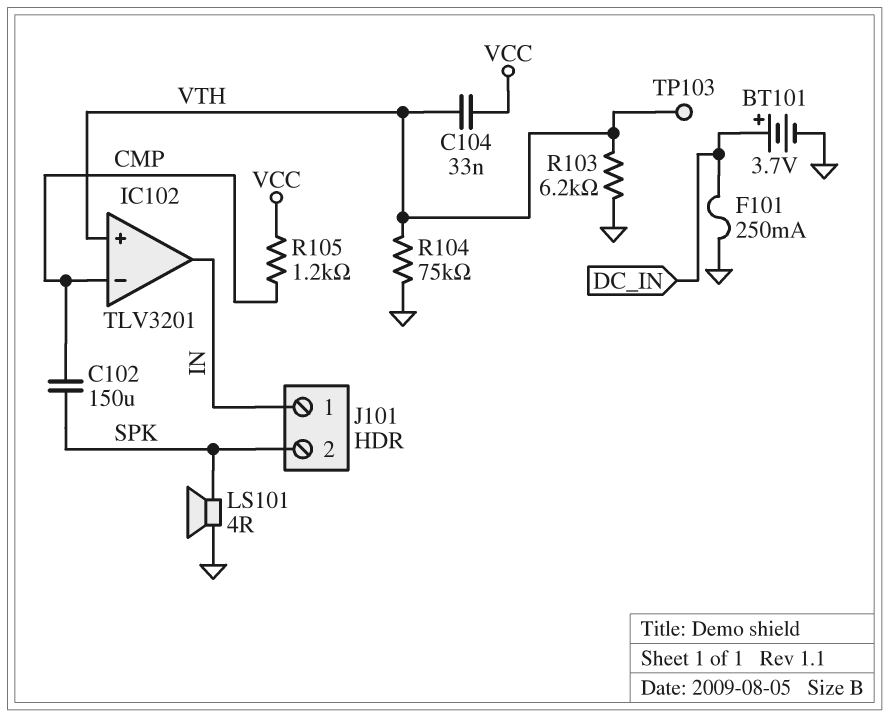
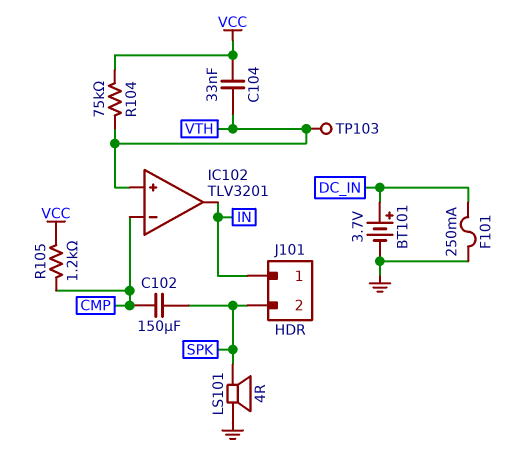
R103: 6.2k (GND, VTH) -> none
R104: 75k (GND, VTH) -> 75k (VCC, VTH)

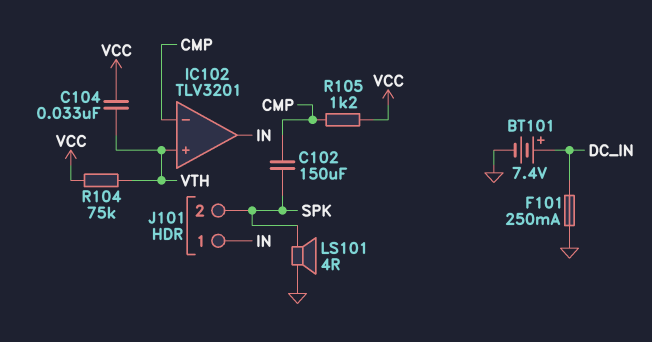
BT101: 3.7V (plus DC_IN, minus GND) -> 7.4V (plus DC_IN, minus GND)
TP103: test point (VTH) -> none

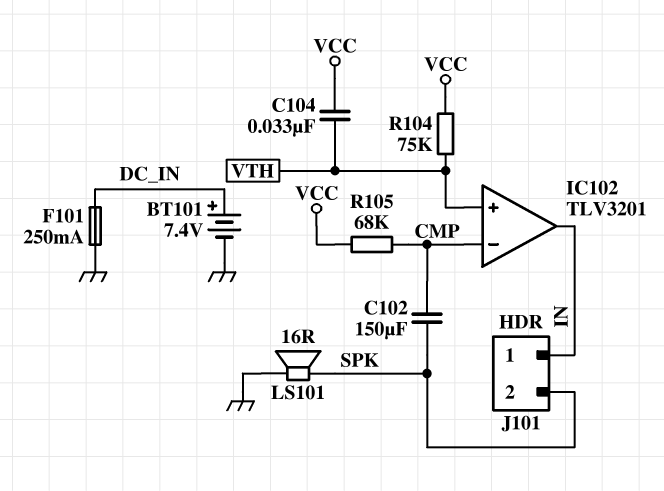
LS101: speaker 4R (GND, SPK) -> speaker 16R (GND, SPK)
R105: 1.2k (CMP, VCC) -> 68k (CMP, VCC)

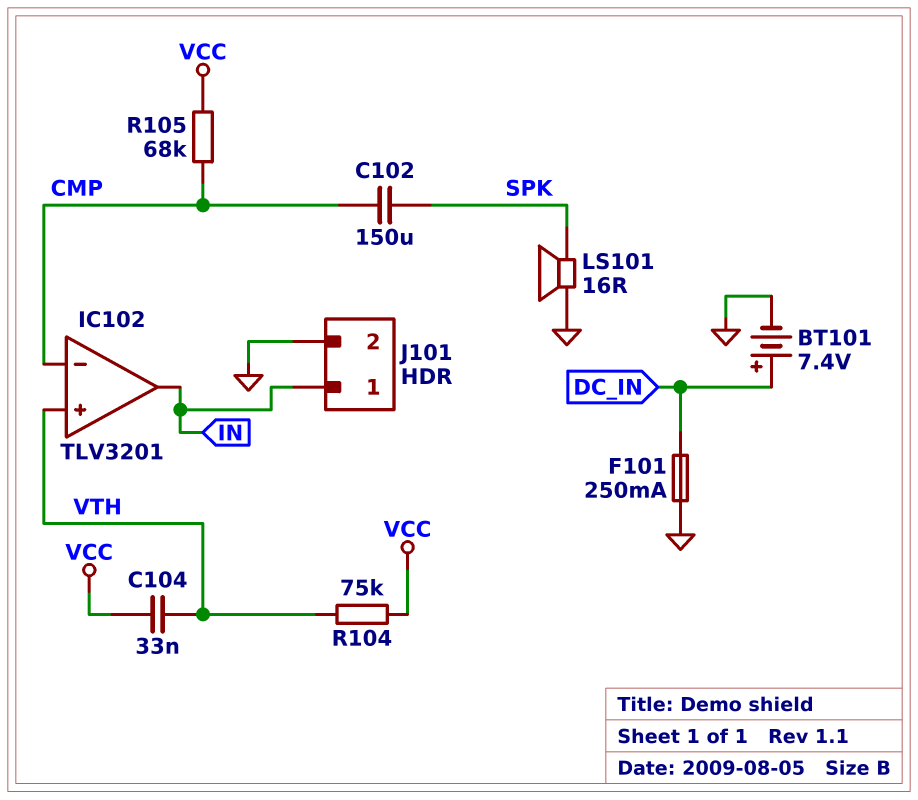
J101 pin 2: SPK -> GND

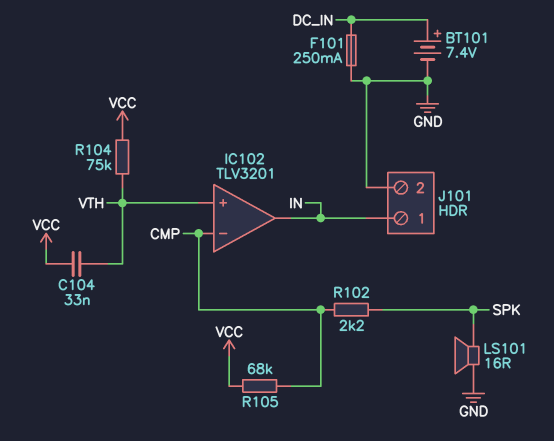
C102: 150uF (CMP, SPK) -> none
R102: none -> 2.2k (CMP, SPK)

